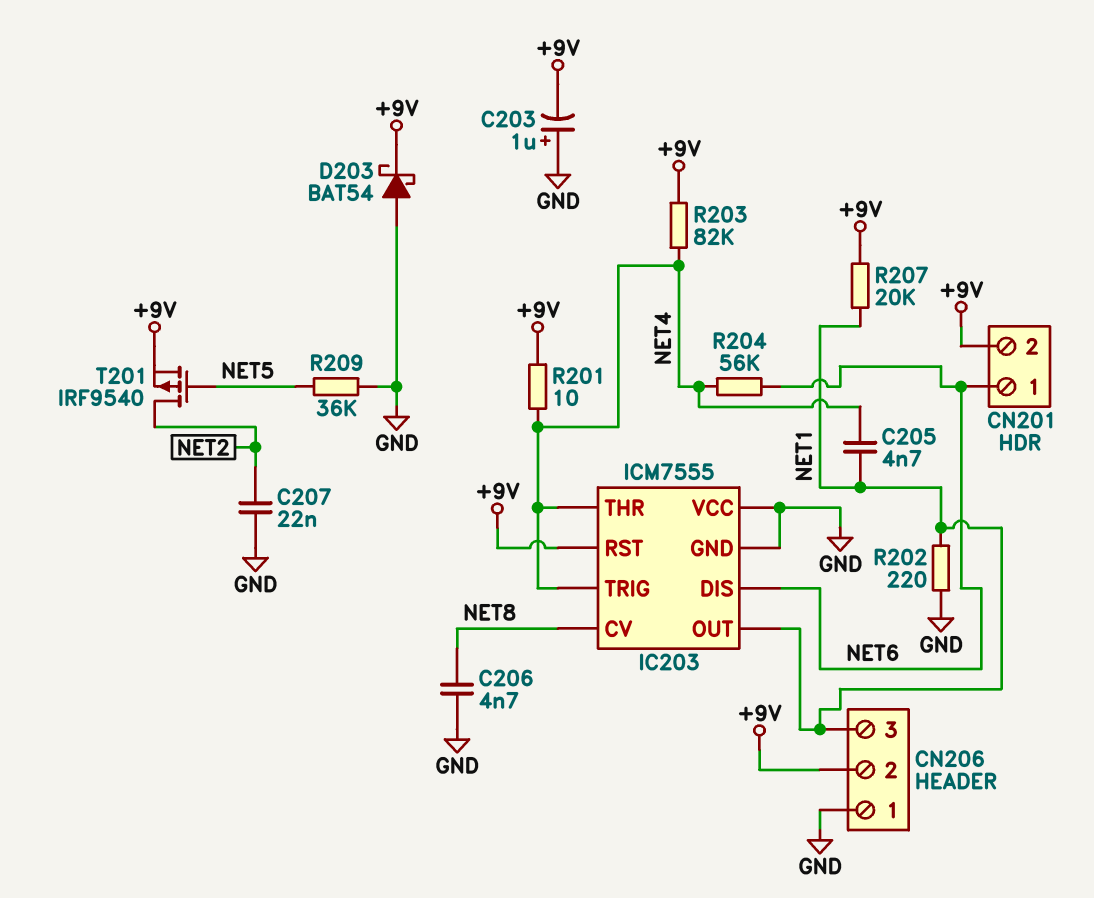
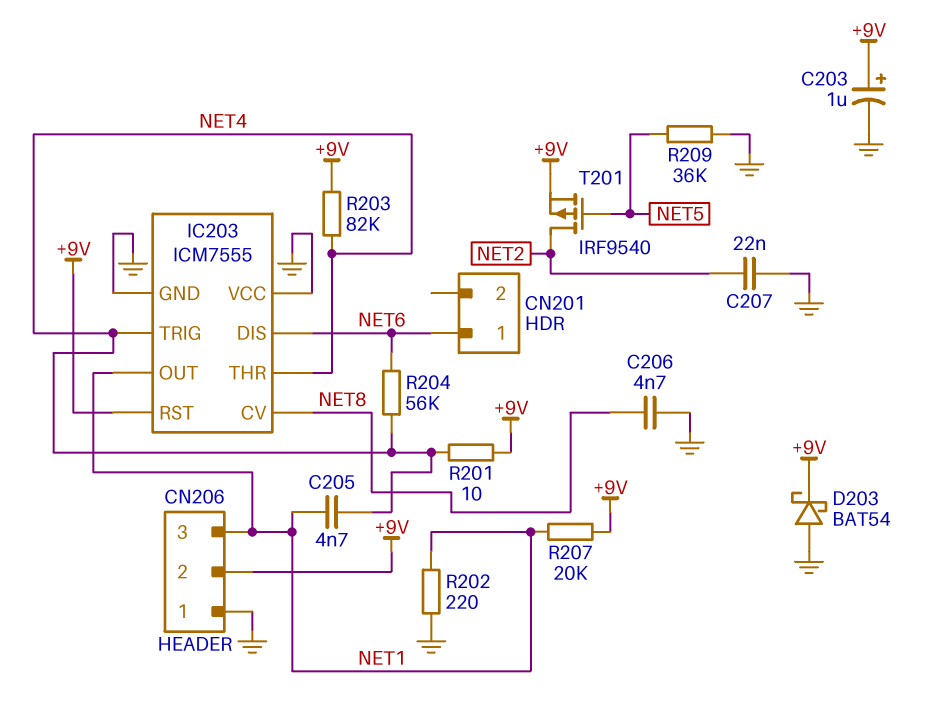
C203: 1uF (plus GND, minus +9V) -> 1uF (plus +9V, minus GND)
CN201 pin 2: +9V -> none

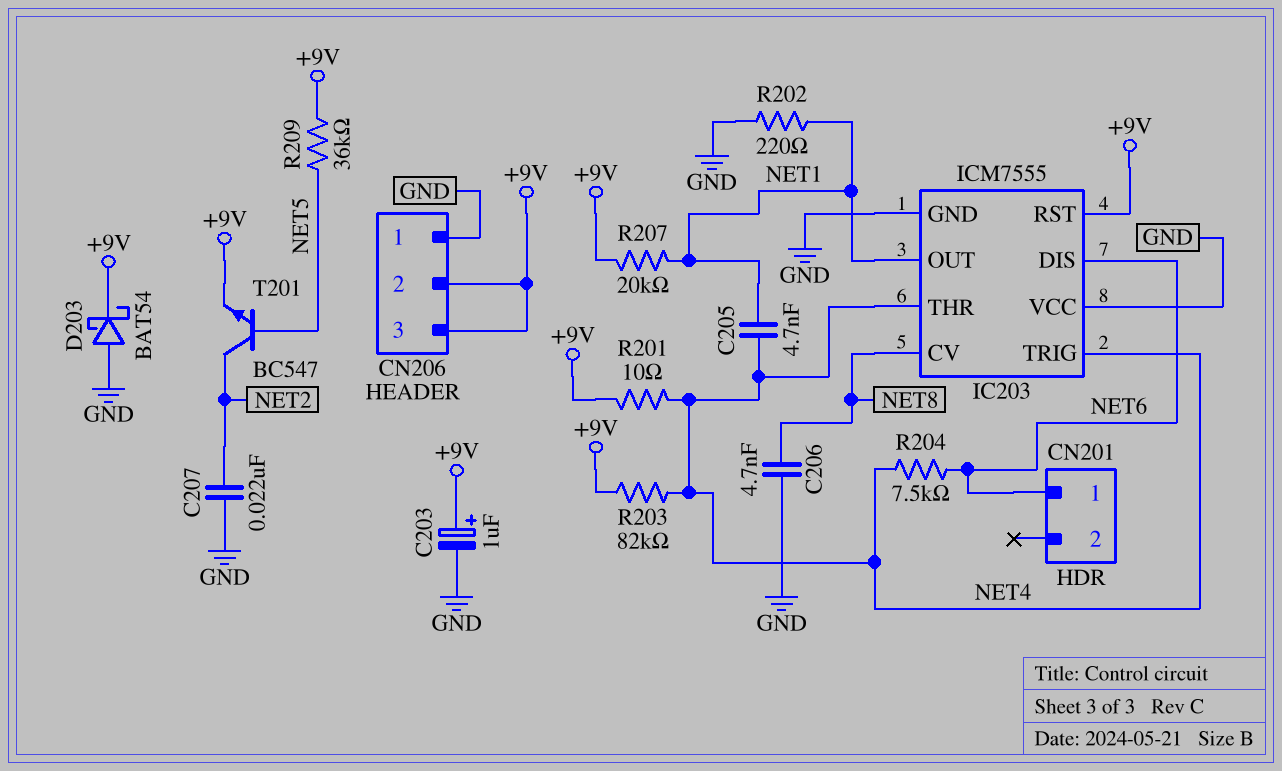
CN206 pin 3: NET1 -> +9V
R204: 56k (NET4, NET6) -> 7.5k (NET4, NET6)
R209: 36k (GND, NET5) -> 36k (+9V, NET5)
T201: PMOS IRF9540 (G NET5, D NET2, S +9V) -> NPN BC547 (B NET5, C NET2, E +9V)

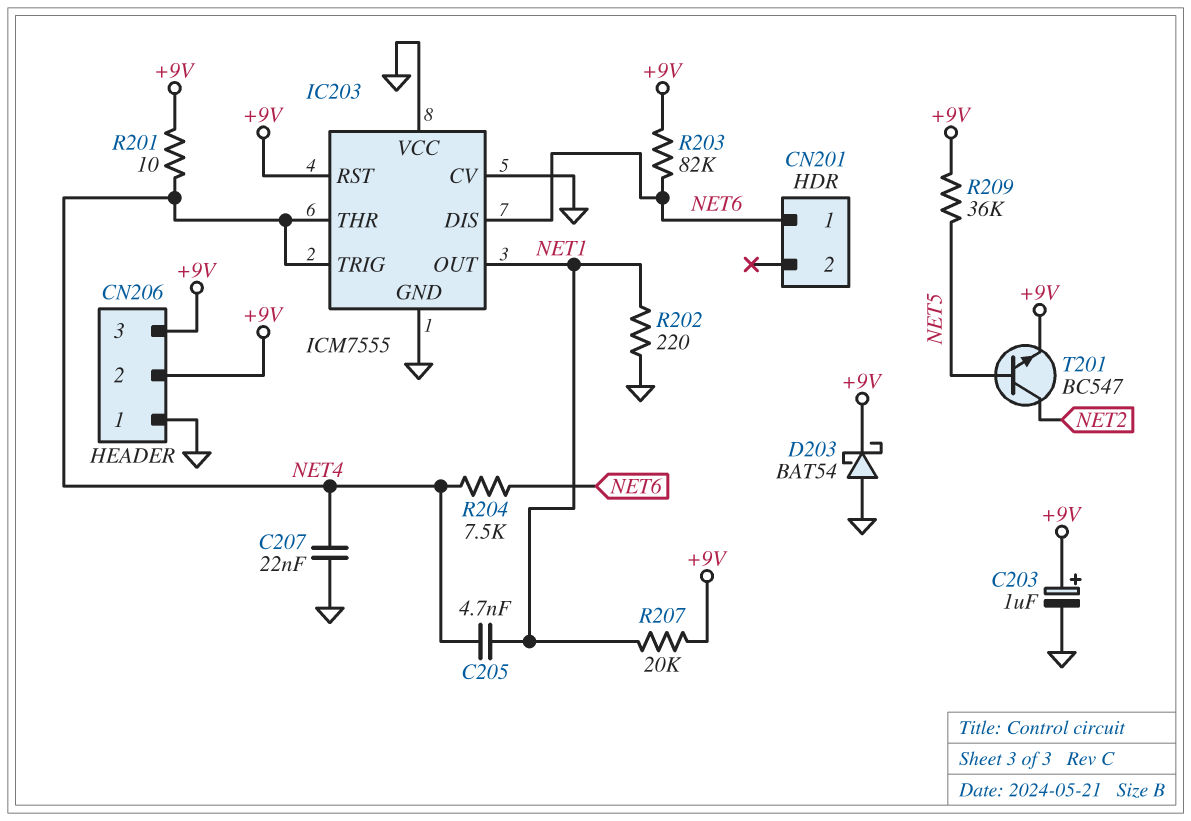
C206: 4.7nF (GND, NET8) -> none
C207: 22nF (GND, NET2) -> 22nF (GND, NET4)
IC203 pin CV: NET8 -> GND
R203: 82k (+9V, NET4) -> 82k (+9V, NET6)

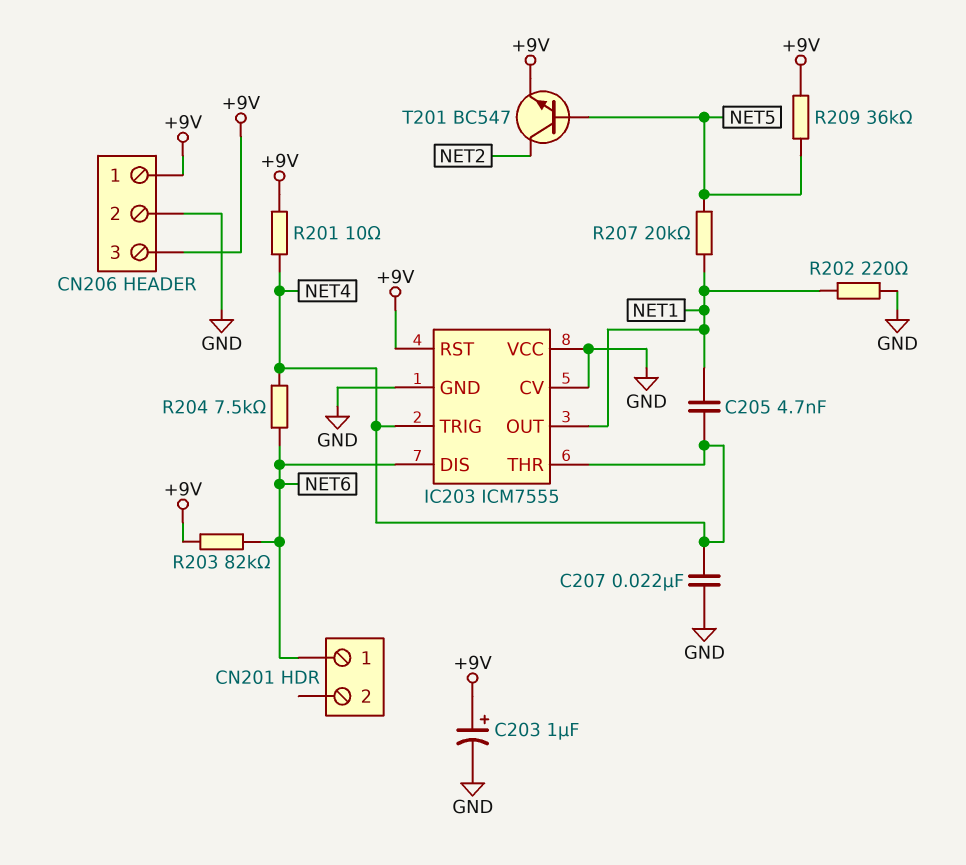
CN206 pin 1: GND -> +9V
CN206 pin 2: +9V -> GND
D203: schottky BAT54 (A GND, K +9V) -> none
R207: 20k (+9V, NET1) -> 20k (NET1, NET5)

